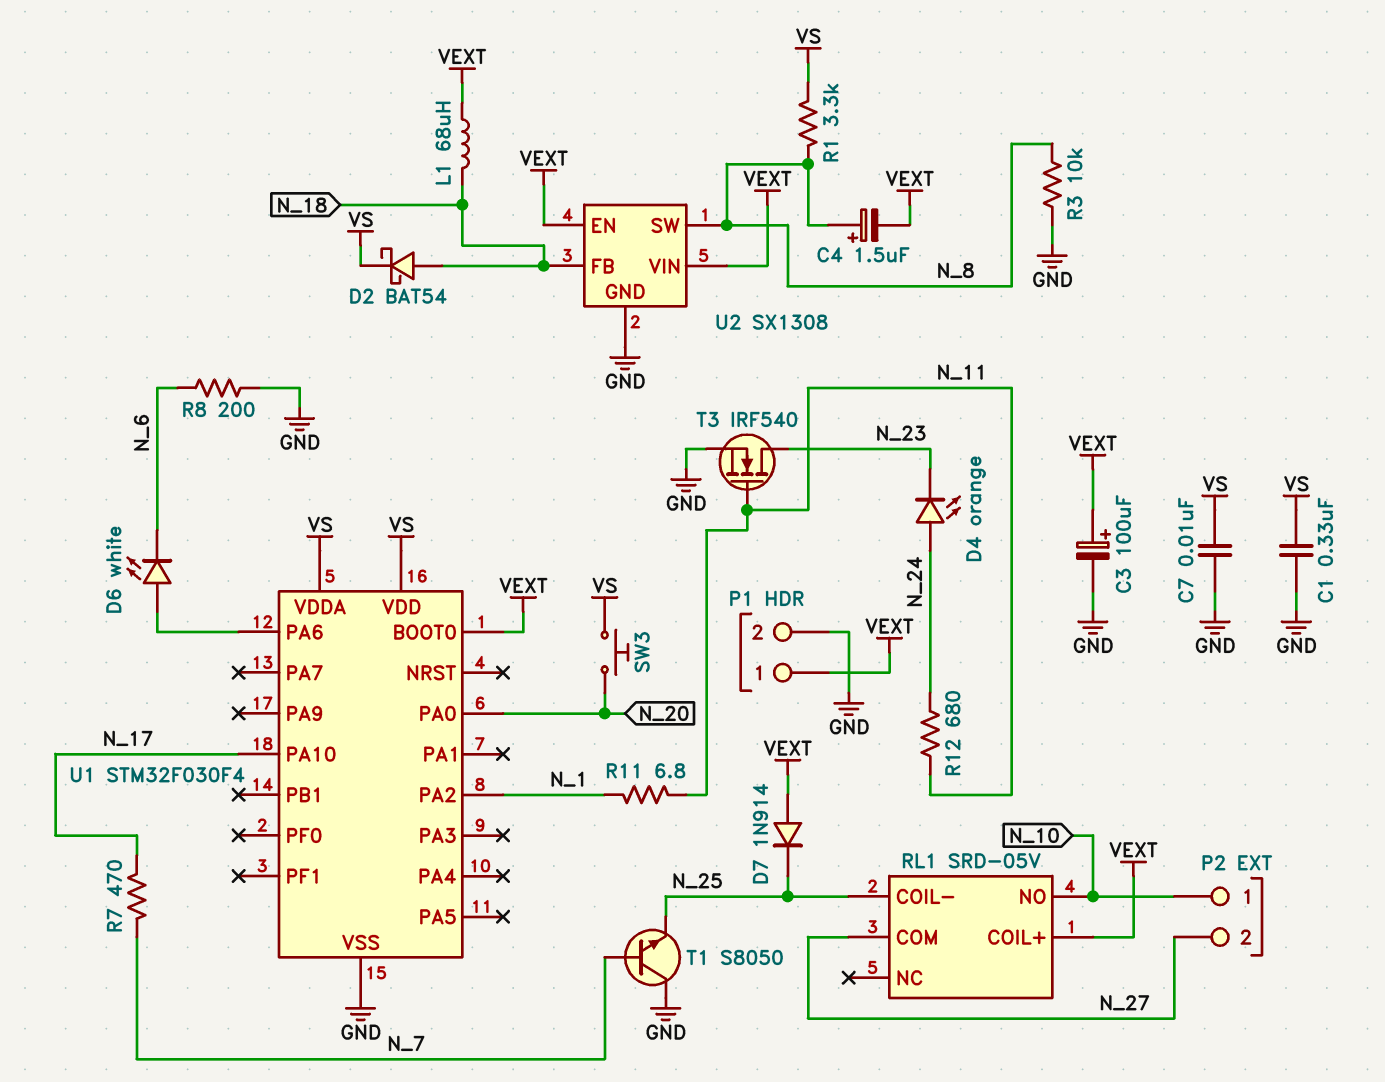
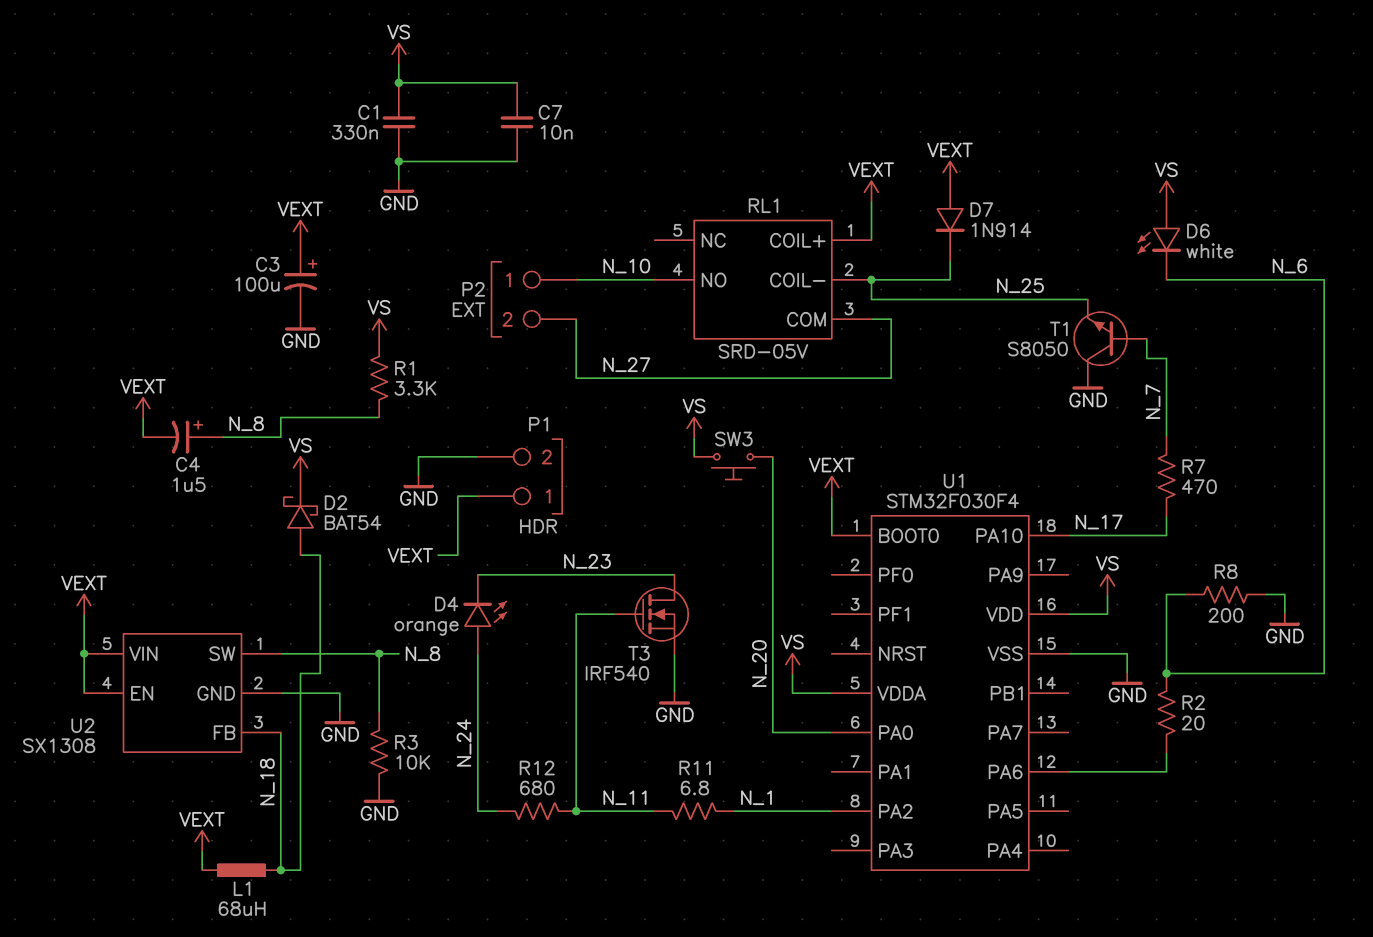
D6: LED white (A U1/PA6, K N_6) -> LED white (A VS, K N_6)
R2: none -> 20 (N_6, U1/PA6)

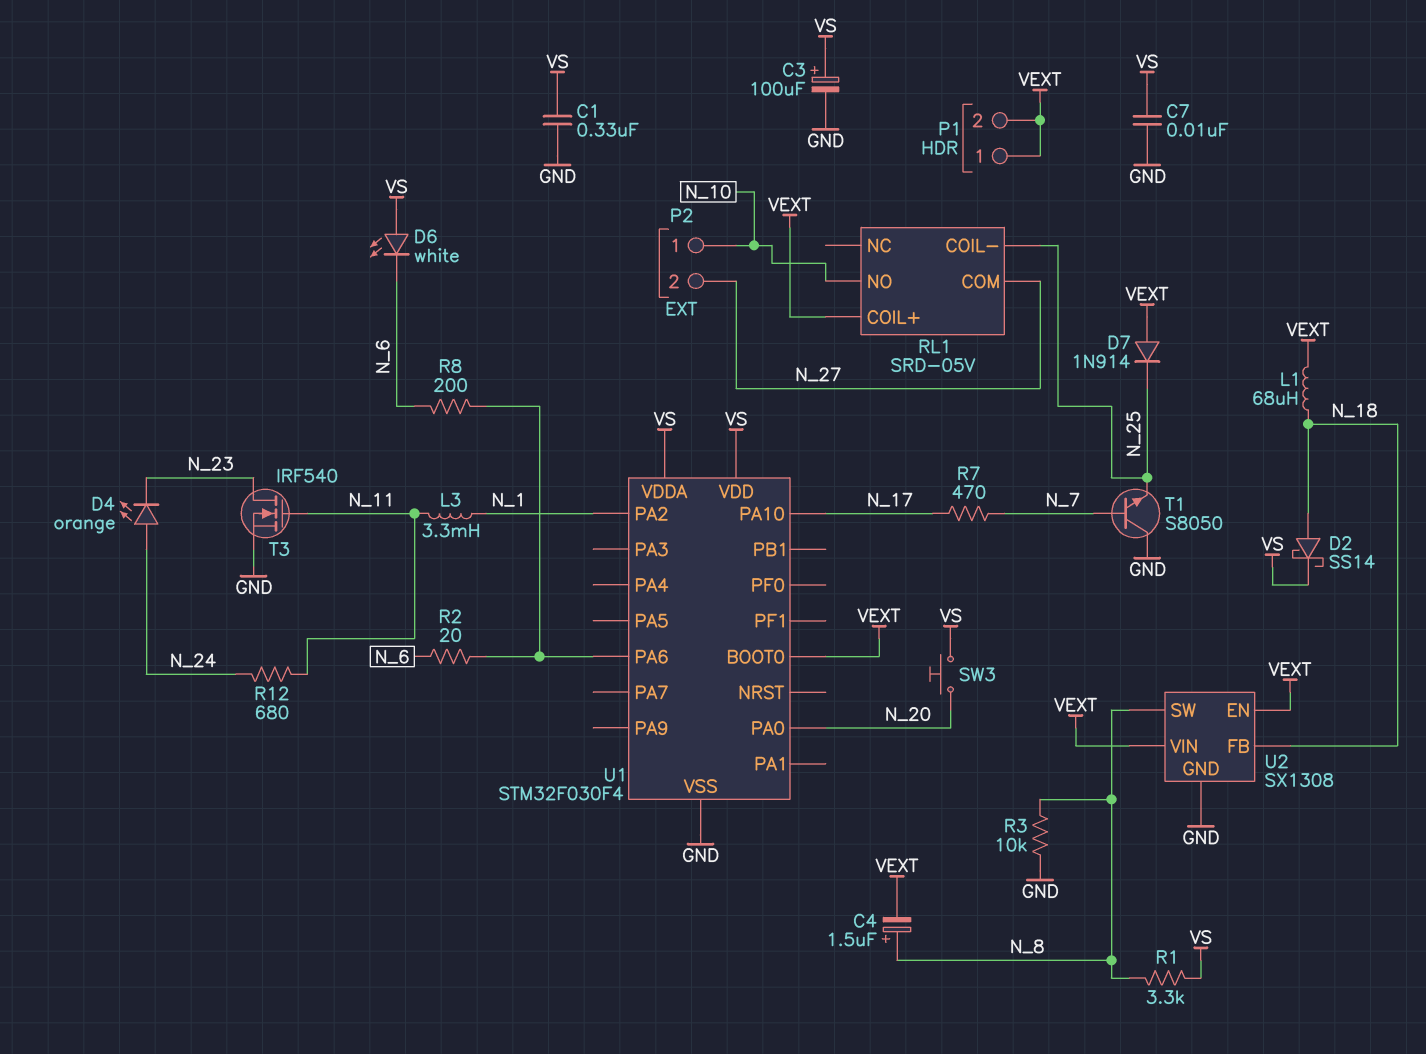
C3: 100uF (plus VEXT, minus GND) -> 100uF (plus VS, minus GND)
D2: schottky BAT54 (A N_18, K VS) -> schottky SS14 (A N_18, K VS)
L3: none -> 3.3mH (N_1, N_11)
P1 pin 2: GND -> VEXT
R8: 200 (GND, N_6) -> 200 (N_6, U1/PA6)
R11: 6.8 (N_1, N_11) -> none

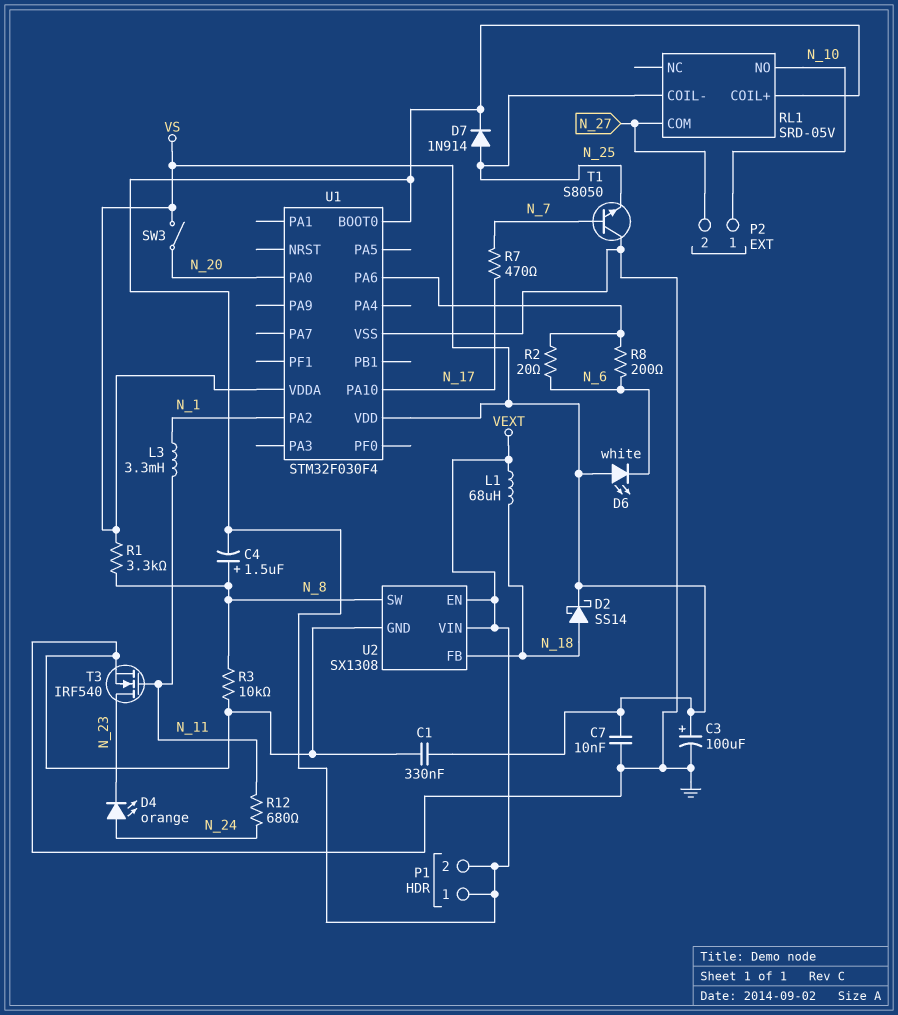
D7: diode 1N914 (A VEXT, K N_25) -> diode 1N914 (A N_25, K VEXT)
SW3: button (N_20, VS) -> switch (N_20, VS)

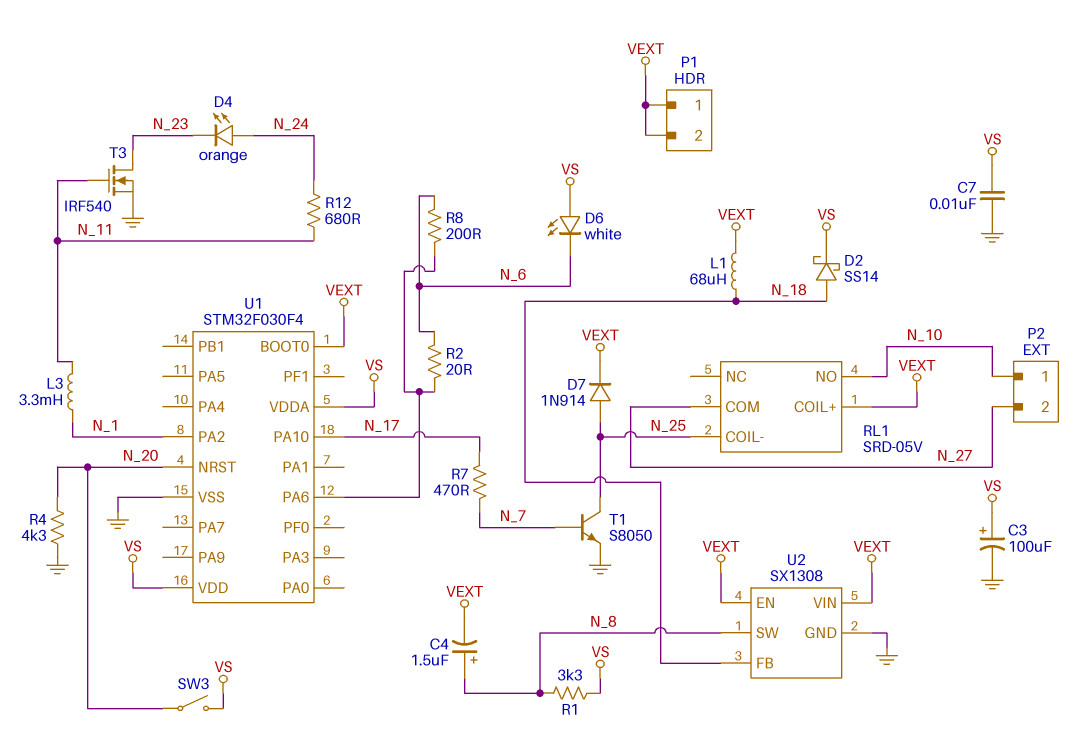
C1: 330nF (GND, VS) -> none
R3: 10k (GND, N_8) -> none
R4: none -> 4.3k (GND, N_20)
T1: NPN S8050 (B N_7, C GND, E N_25) -> NPN S8050 (B N_7, C N_25, E GND)
U1 pin NRST: none -> N_20
U1 pin PA0: N_20 -> none

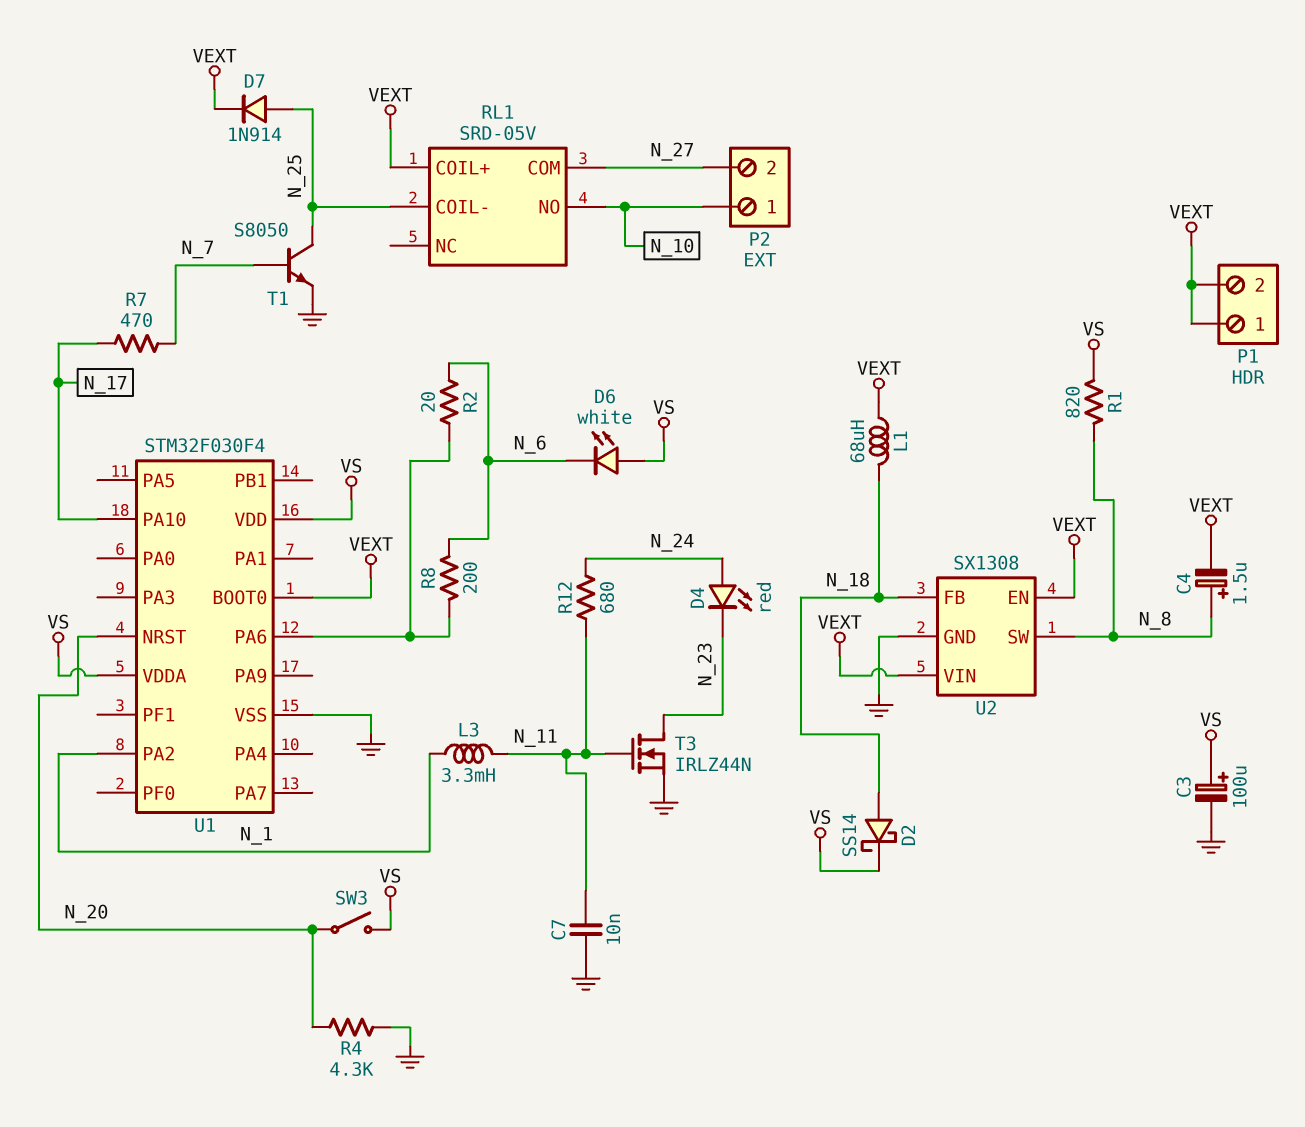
C7: 10nF (GND, VS) -> 10nF (GND, N_11)
D4: LED orange (A N_24, K N_23) -> LED red (A N_24, K N_23)
R1: 3.3k (N_8, VS) -> 820 (N_8, VS)
T3: NMOS IRF540 (G N_11, D N_23, S GND) -> NMOS IRLZ44N (G N_11, D N_23, S GND)

